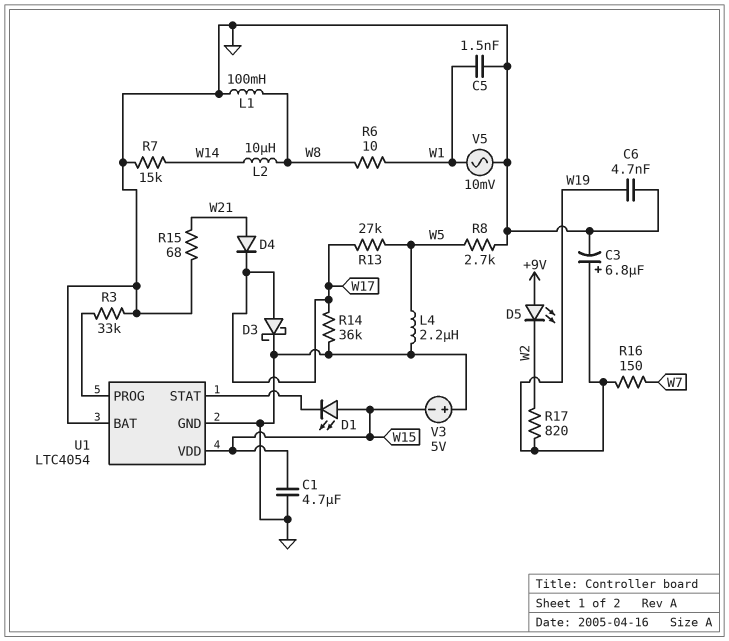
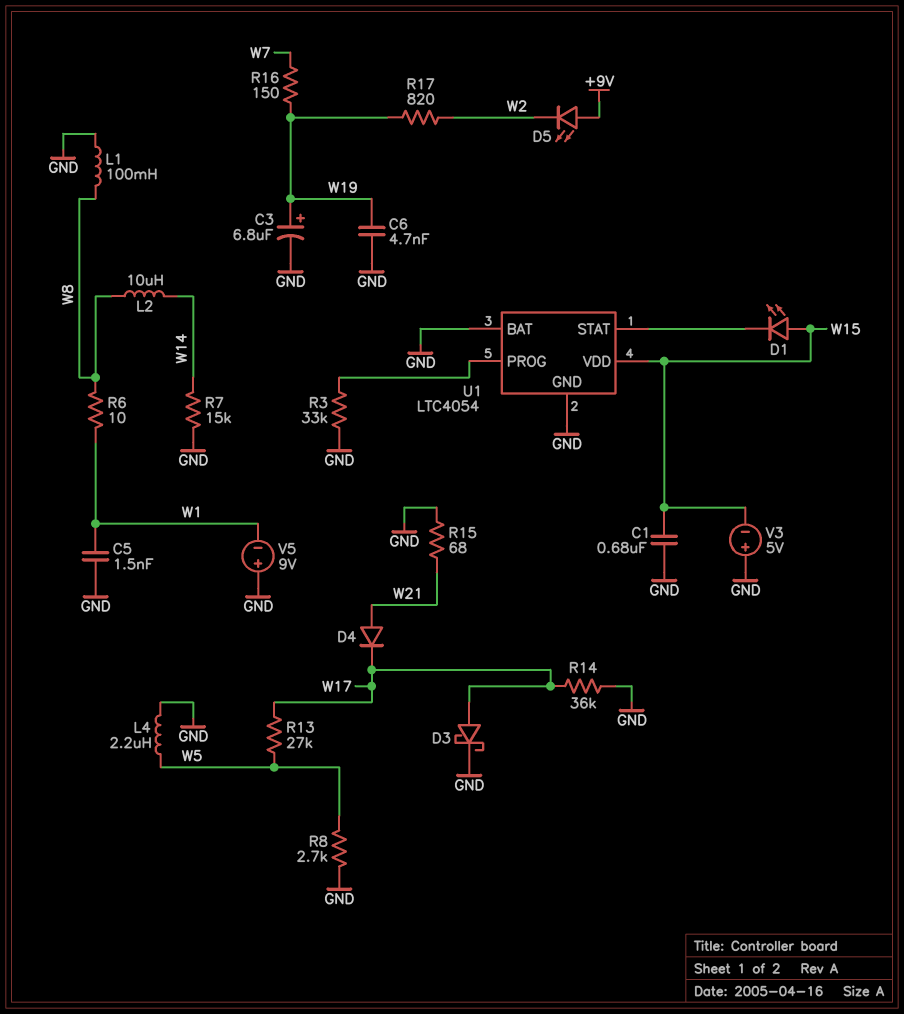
C1: 4.7uF (GND, W15) -> 680nF (GND, W15)
V5: AC 10mV (GND, W1) -> 9V (plus GND, minus W1)

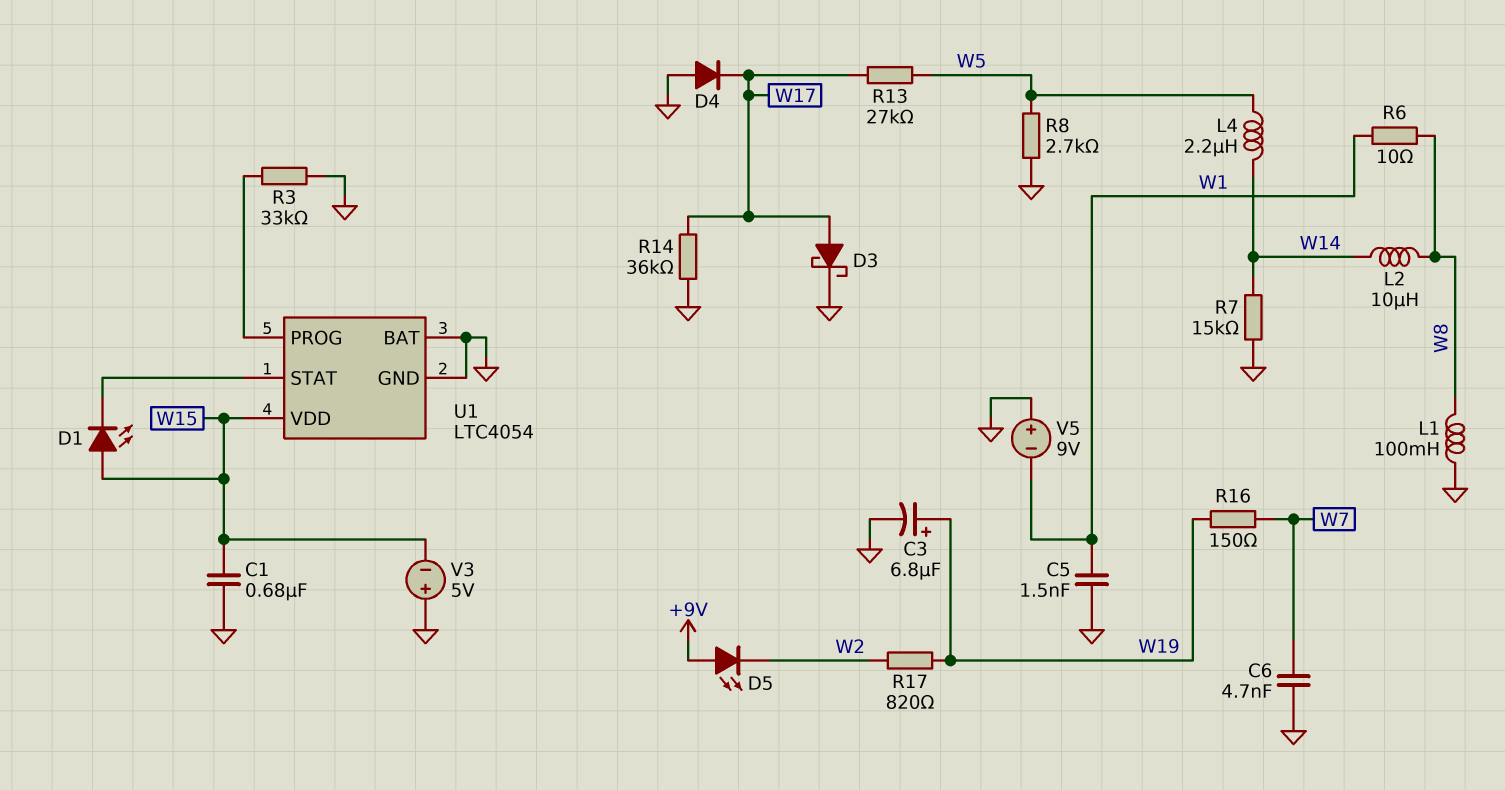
C6: 4.7nF (GND, W19) -> 4.7nF (GND, W7)
D4: diode (A W21, K W17) -> diode (A GND, K W17)
L4: 2.2uH (GND, W5) -> 2.2uH (W5, W14)
R15: 68 (GND, W21) -> none

